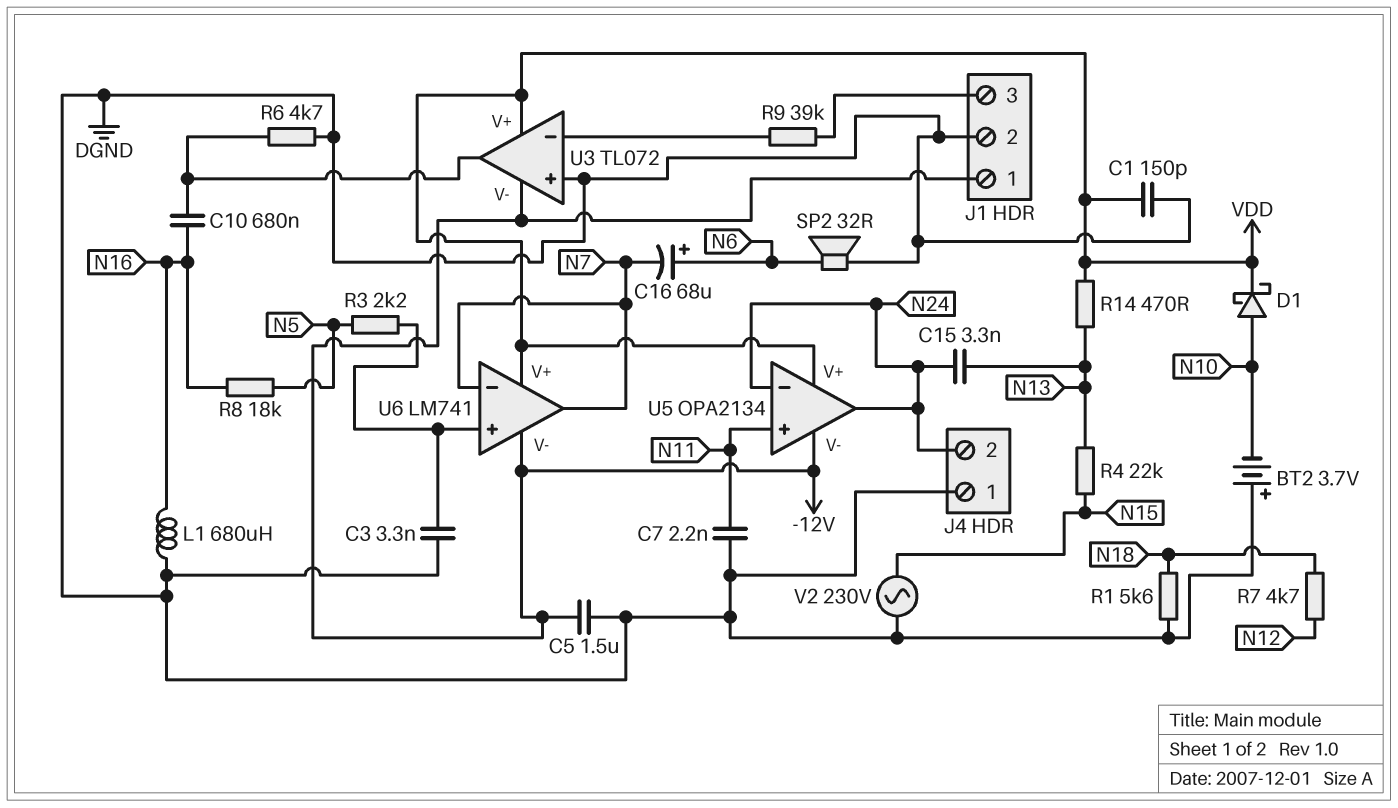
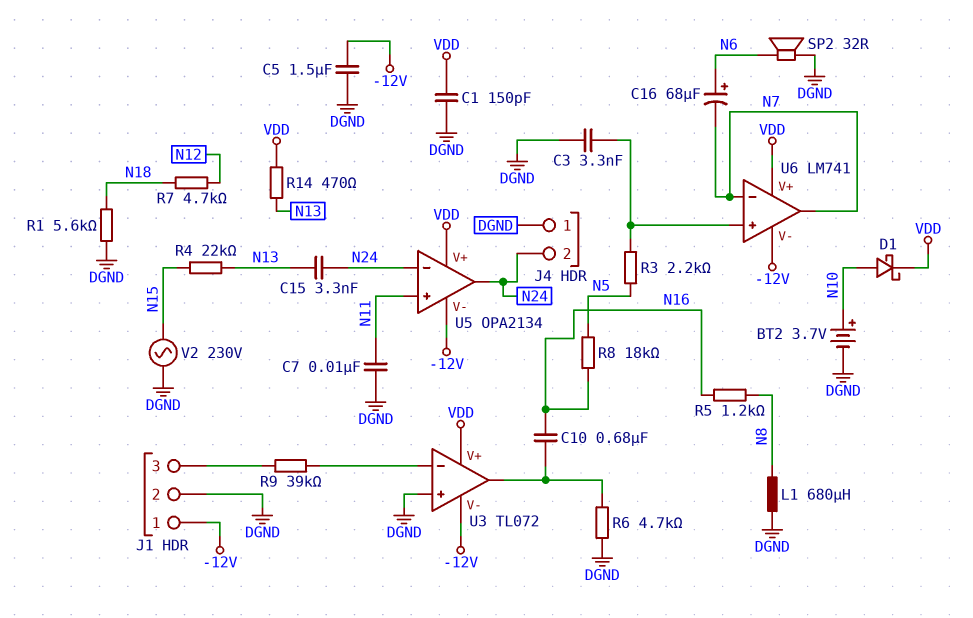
BT2: 3.7V (plus DGND, minus N10) -> 3.7V (plus N10, minus DGND)
C7: 2.2nF (DGND, N11) -> 10nF (DGND, N11)
L1: 680uH (DGND, N16) -> 680uH (DGND, N8)
R5: none -> 1.2k (N8, N16)

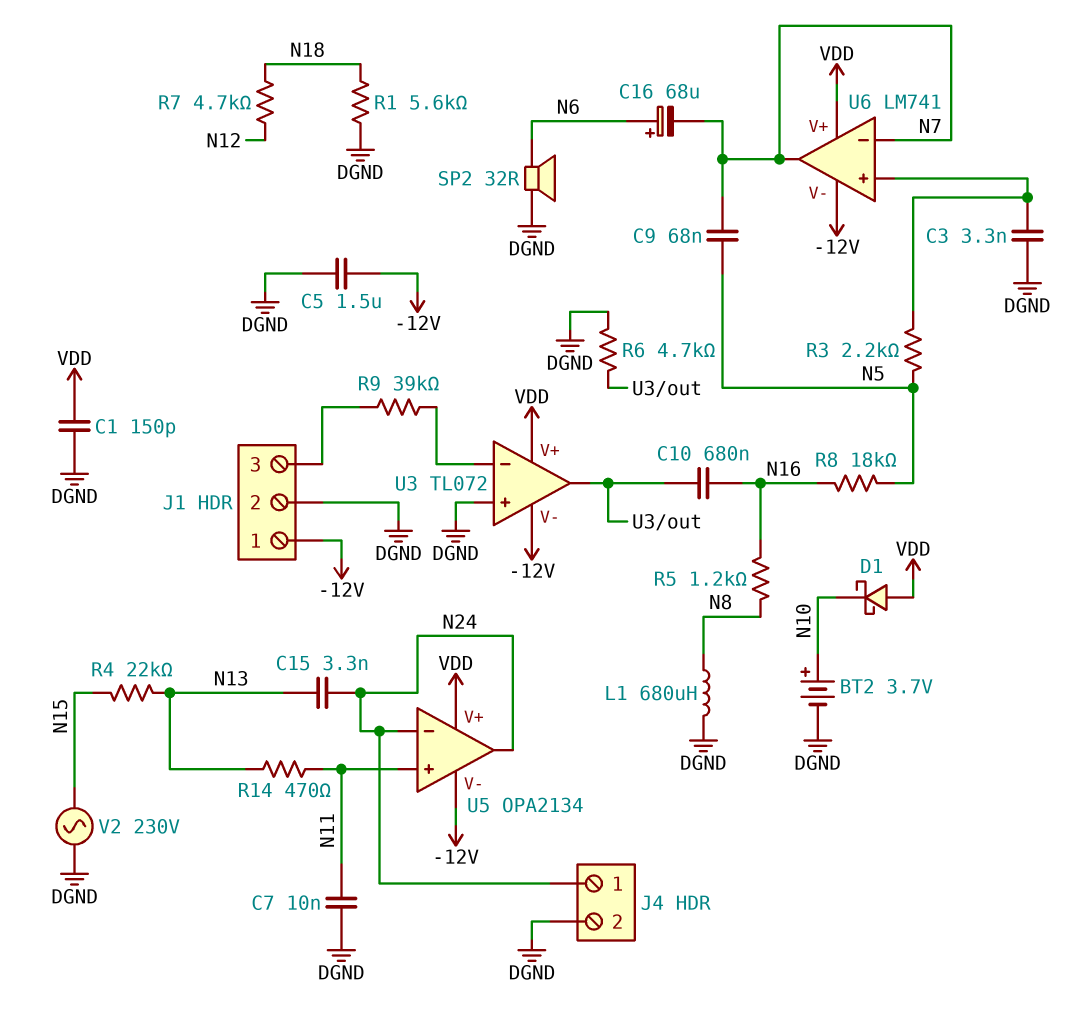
C9: none -> 68nF (N5, N7)
D1: schottky (A N10, K VDD) -> schottky (A VDD, K N10)
J4 pin 1: DGND -> N24
J4 pin 2: N24 -> DGND
R14: 470 (N13, VDD) -> 470 (N11, N13)

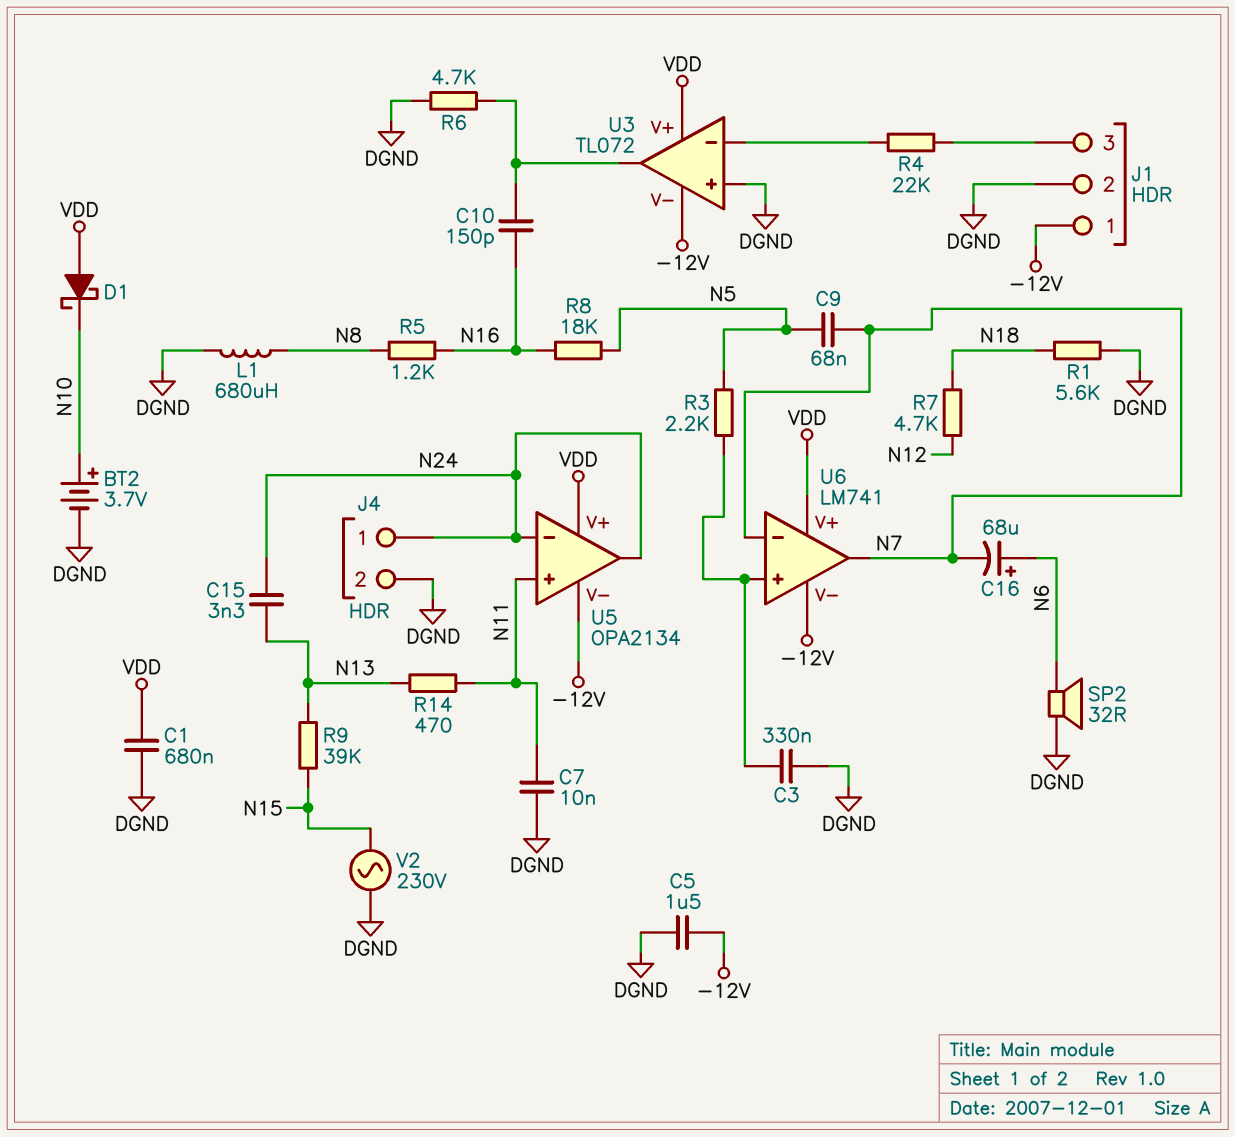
C1: 150pF (DGND, VDD) -> 680nF (DGND, VDD)
C3: 3.3nF (DGND, U6/in+) -> 330nF (DGND, U6/in+)
C10: 680nF (N16, U3/out) -> 150pF (N16, U3/out)
R4: 22k (N13, N15) -> 22k (J1/3, U3/in-)
R9: 39k (J1/3, U3/in-) -> 39k (N13, N15)

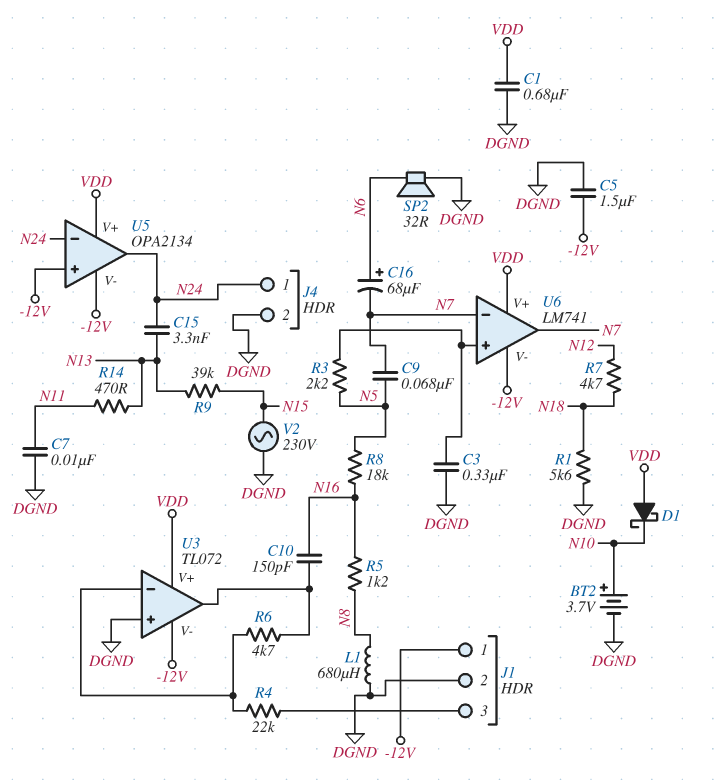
R6: 4.7k (DGND, U3/out) -> 4.7k (U3/in-, U3/out)
U5 pin in+: N11 -> -12V

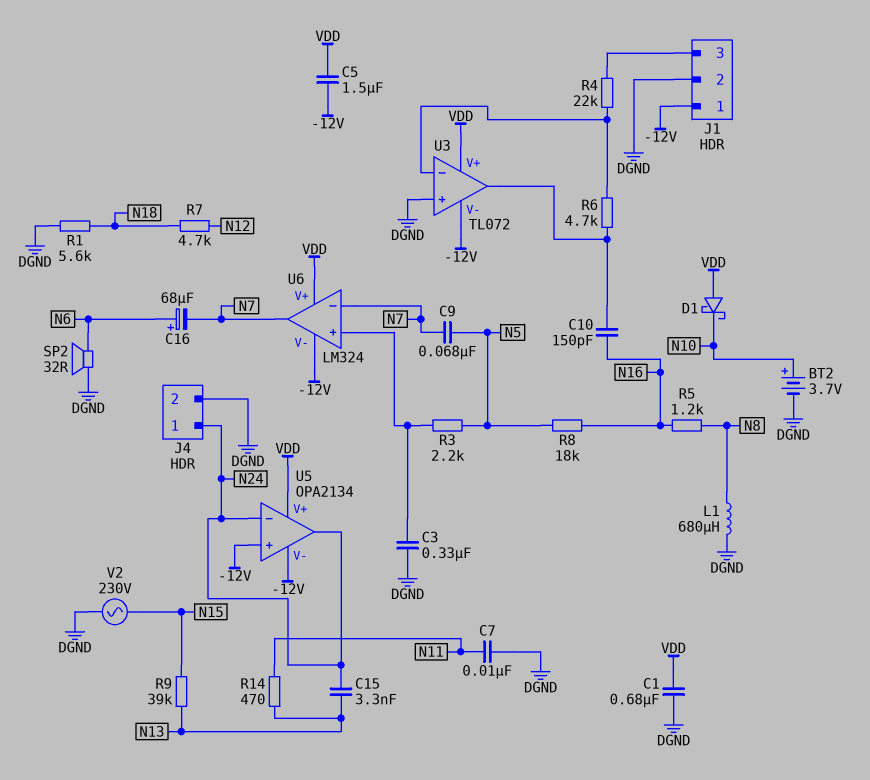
C5: 1.5uF (-12V, DGND) -> 1.5uF (-12V, VDD)
U6: LM741 -> LM324

